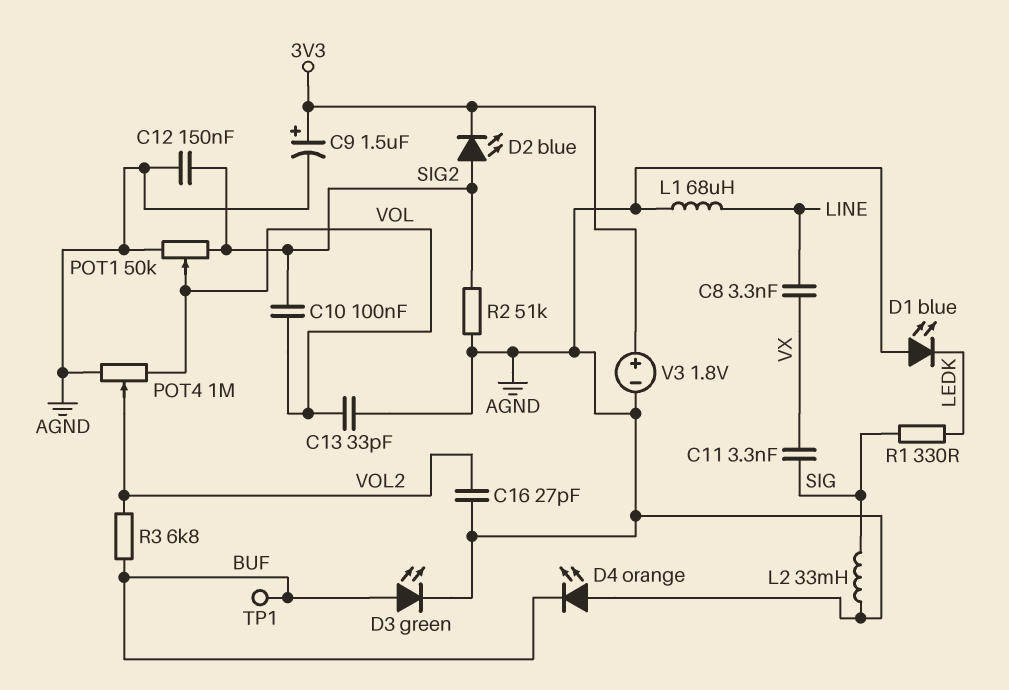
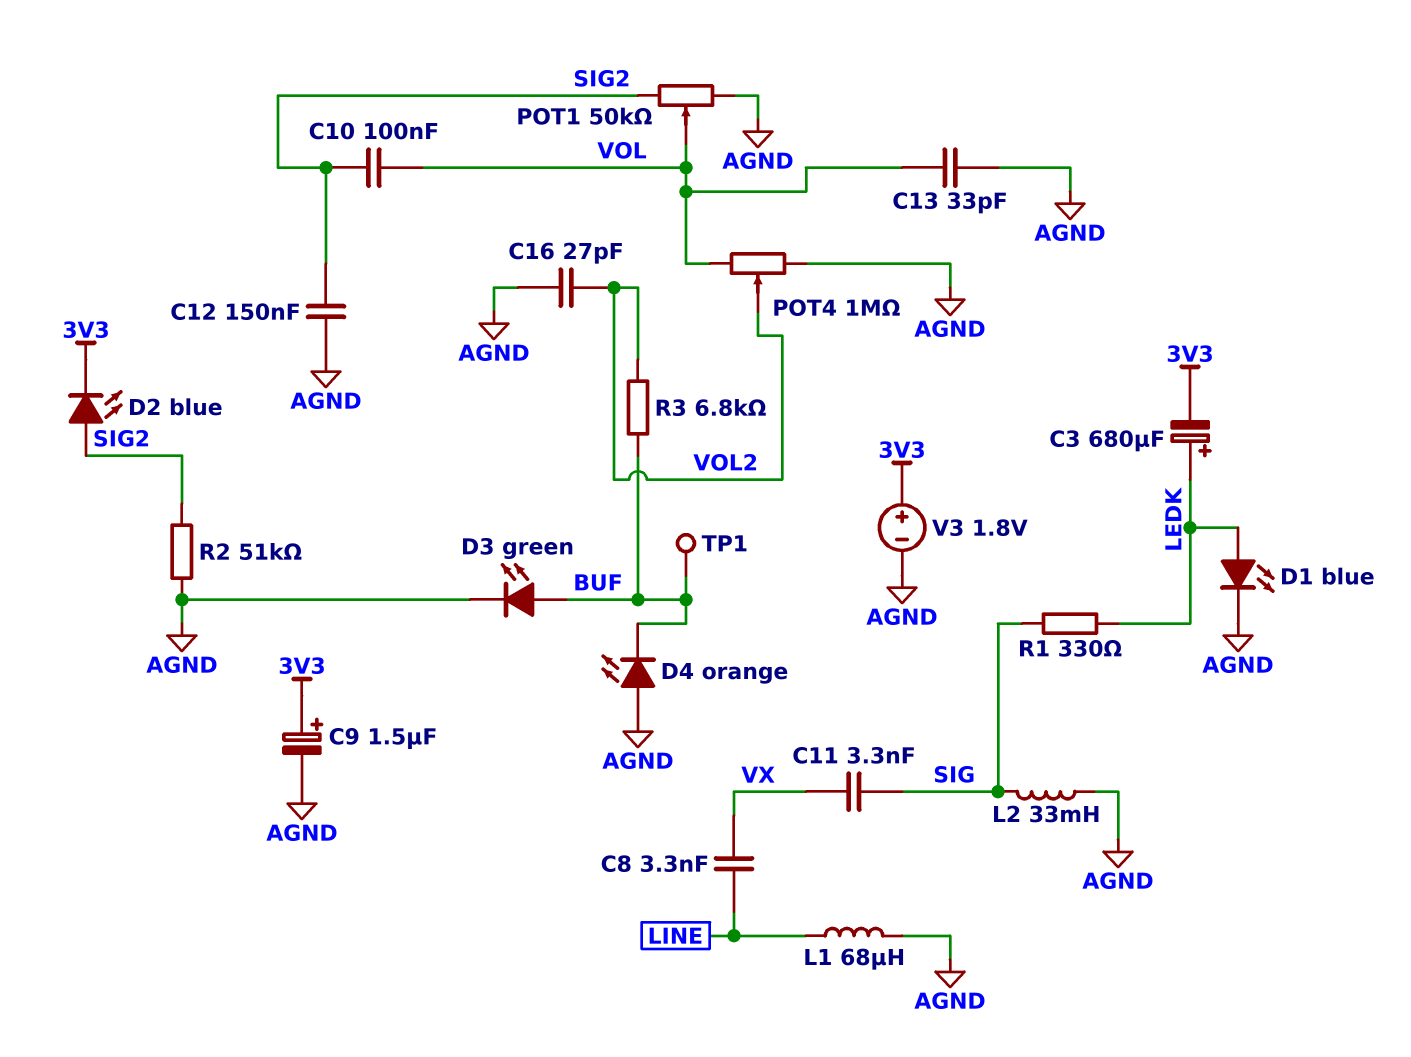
C3: none -> 680uF (plus LEDK, minus 3V3)
D1: LED blue (A AGND, K LEDK) -> LED blue (A LEDK, K AGND)

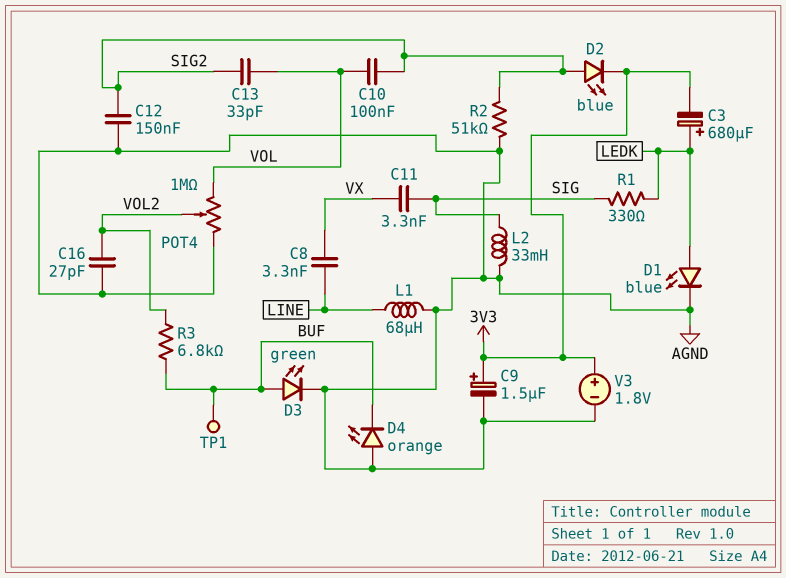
C13: 33pF (AGND, VOL) -> 33pF (SIG2, VOL)
POT1: 50k (AGND, SIG2, wiper VOL) -> none

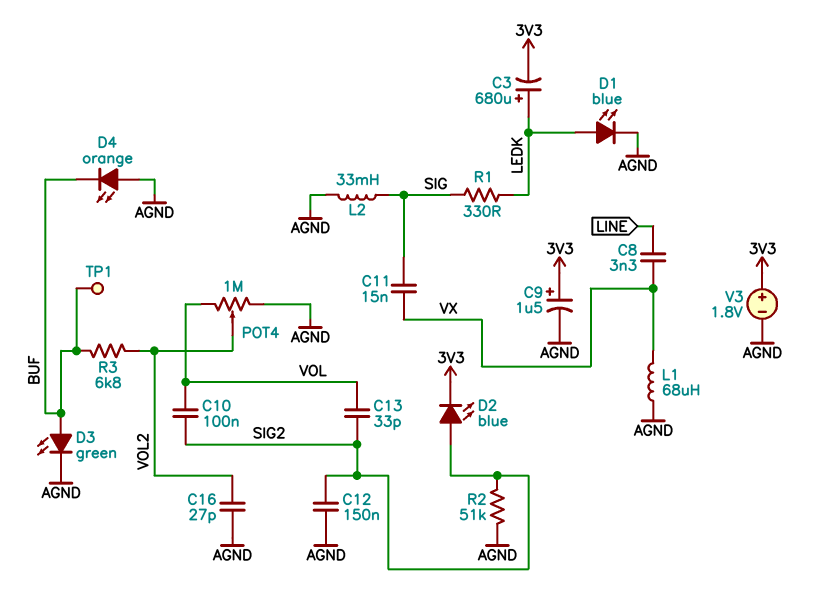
C11: 3.3nF (SIG, VX) -> 15nF (SIG, VX)
L1: 68uH (AGND, LINE) -> 68uH (AGND, VX)

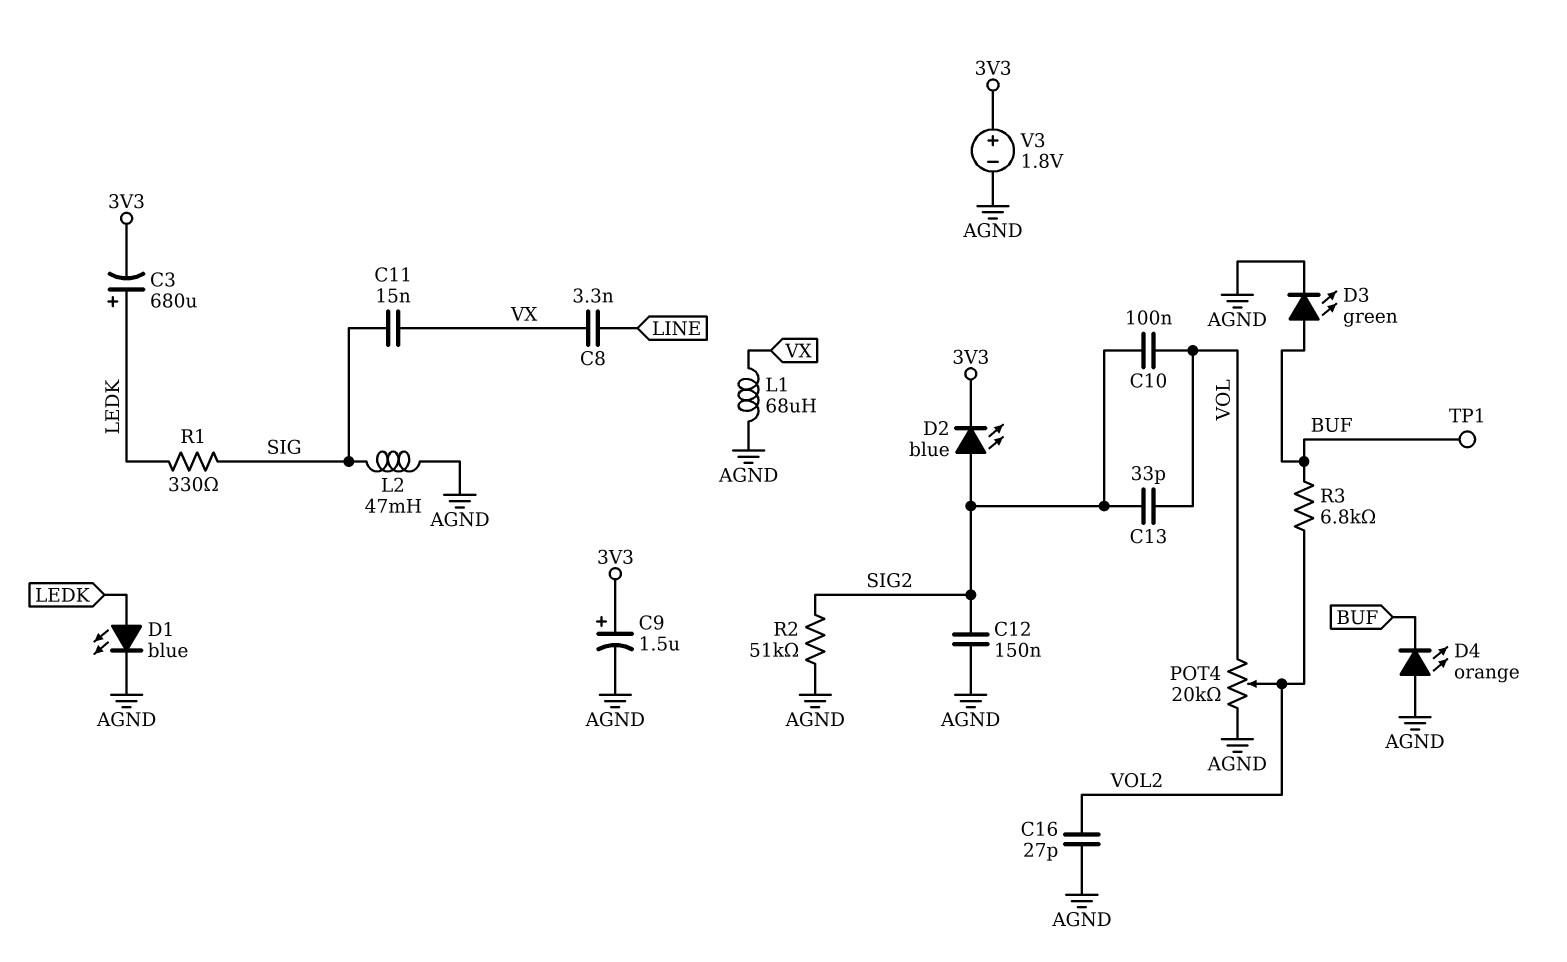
L2: 33mH (AGND, SIG) -> 47mH (AGND, SIG)
POT4: 1M (AGND, VOL, wiper VOL2) -> 20k (AGND, VOL, wiper VOL2)

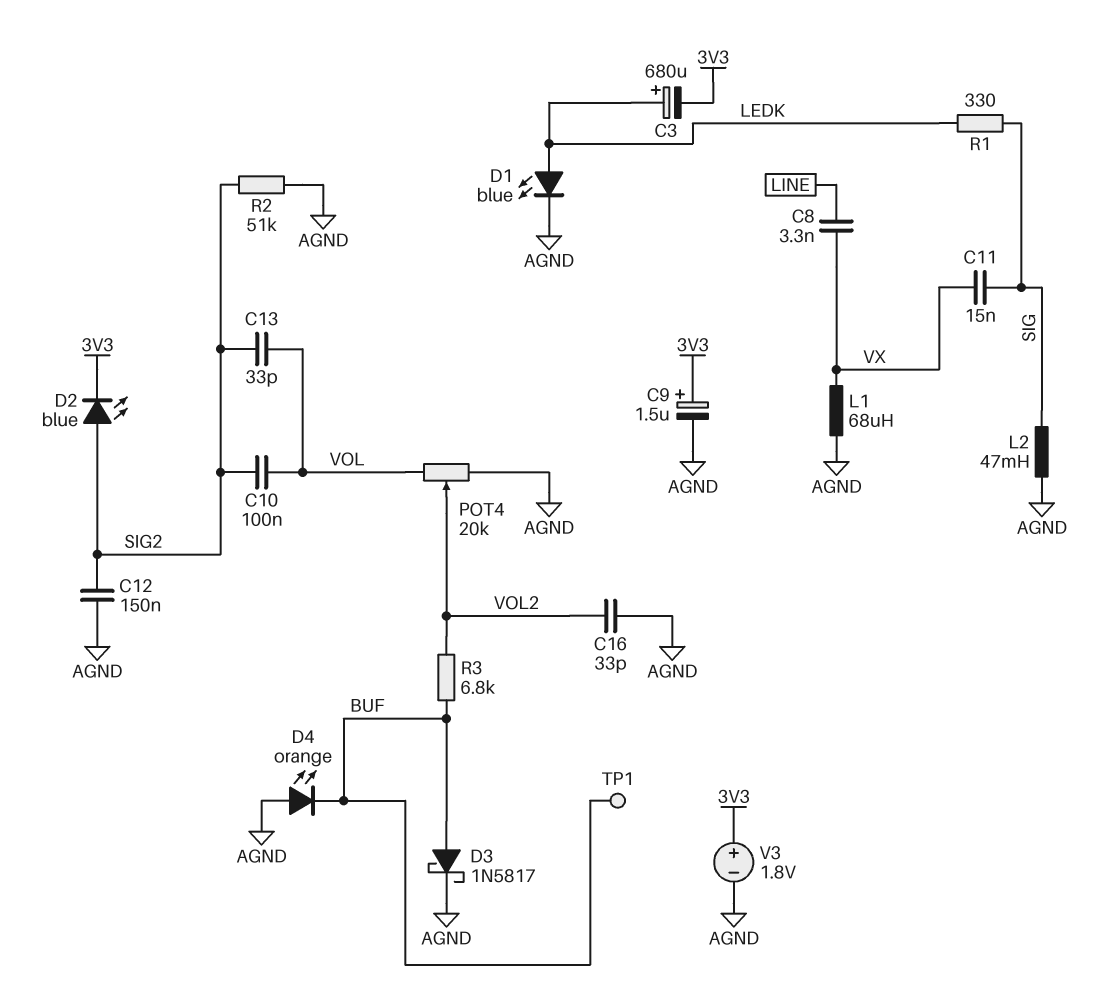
C16: 27pF (AGND, VOL2) -> 33pF (AGND, VOL2)
D3: LED green (A BUF, K AGND) -> schottky 1N5817 (A BUF, K AGND)

